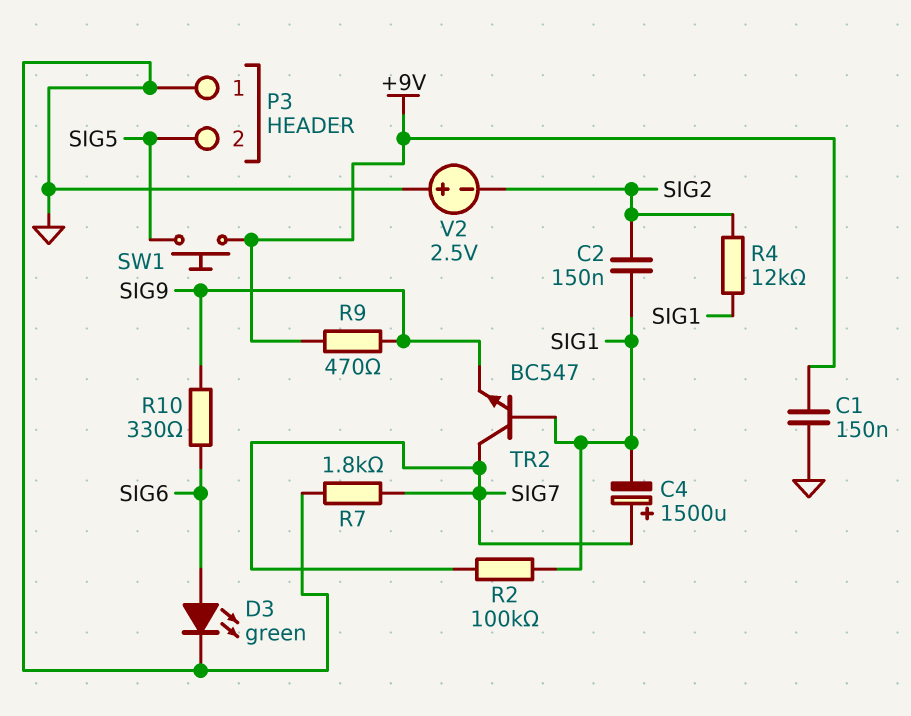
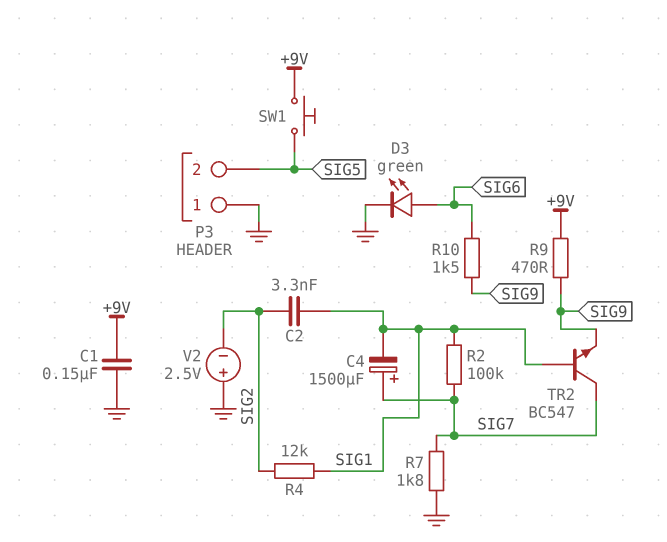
C2: 150nF (SIG1, SIG2) -> 3.3nF (SIG1, SIG2)
R10: 330 (SIG6, SIG9) -> 1.5k (SIG6, SIG9)

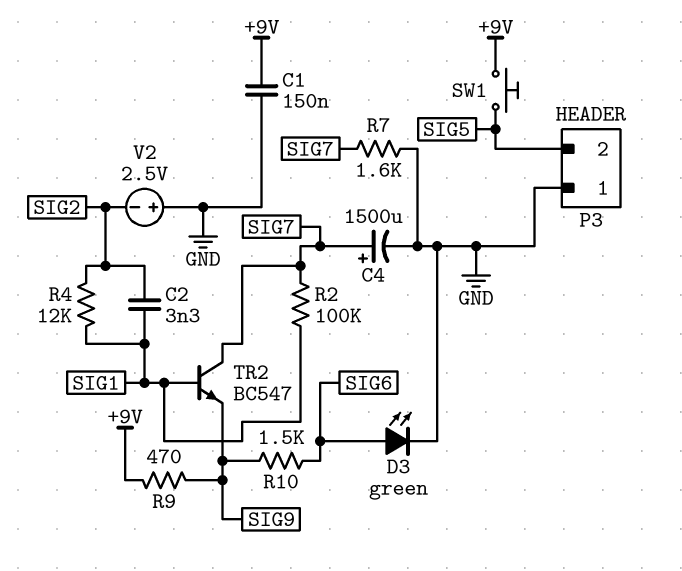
C4: 1500uF (plus SIG7, minus SIG1) -> 1500uF (plus SIG7, minus GND)
R7: 1.8k (GND, SIG7) -> 1.6k (GND, SIG7)

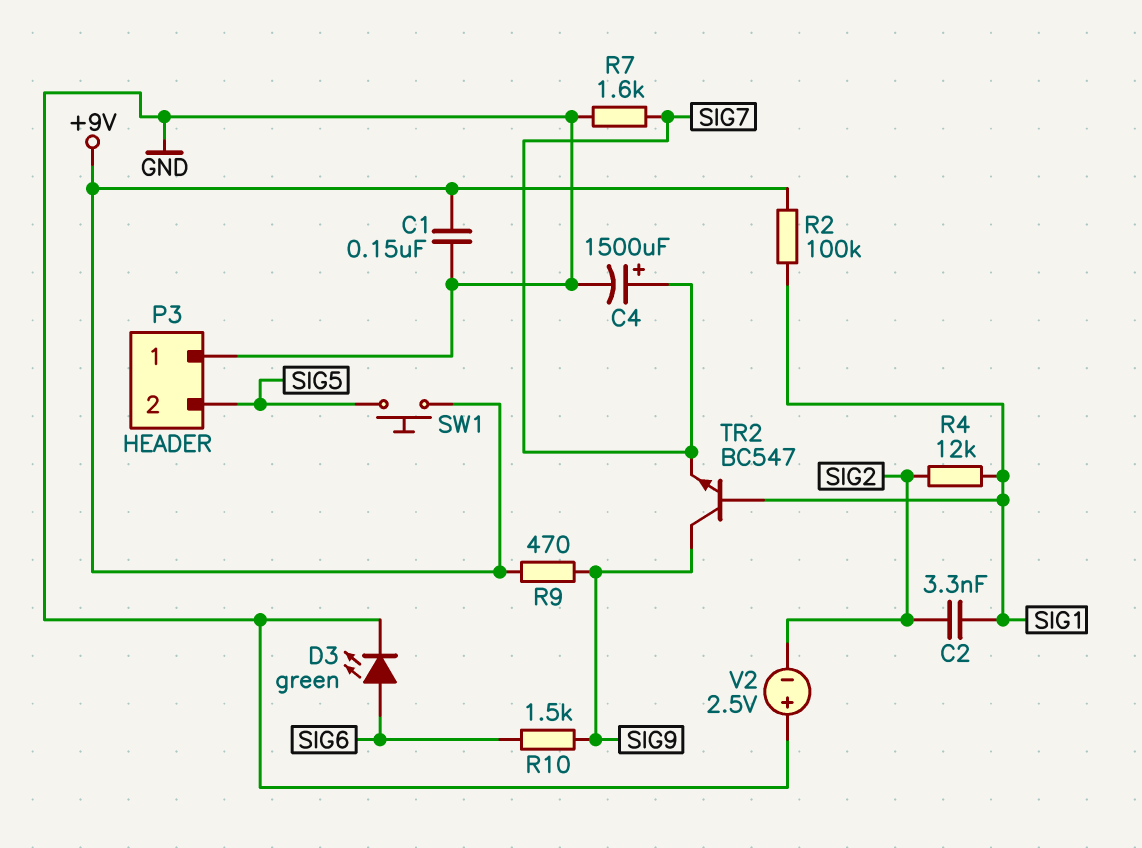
R2: 100k (SIG1, SIG7) -> 100k (+9V, SIG1)
TR2: NPN BC547 (B SIG1, C SIG7, E SIG9) -> NPN BC547 (B SIG1, C SIG9, E SIG7)

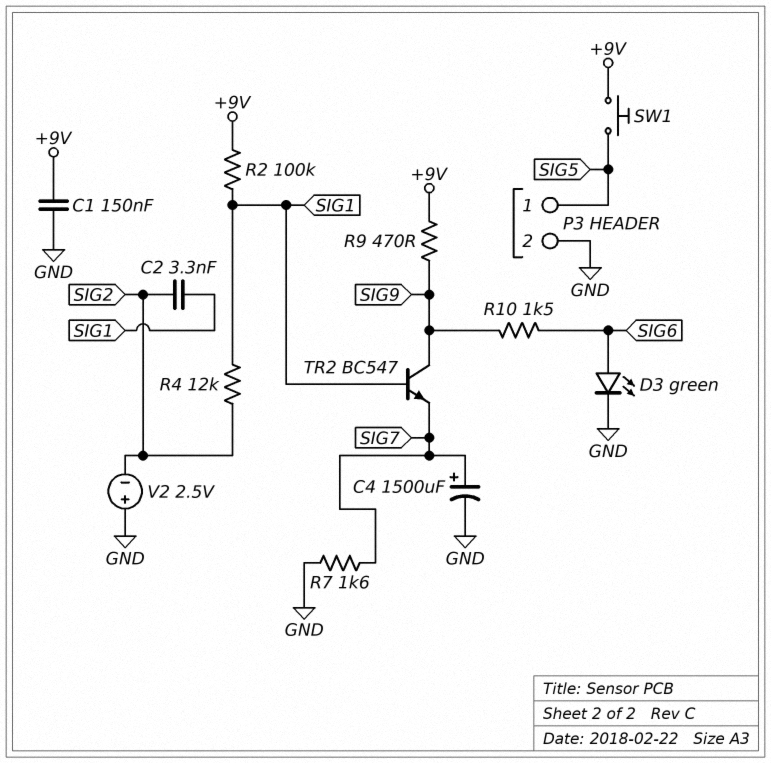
P3 pin 1: GND -> SIG5
P3 pin 2: SIG5 -> GND

